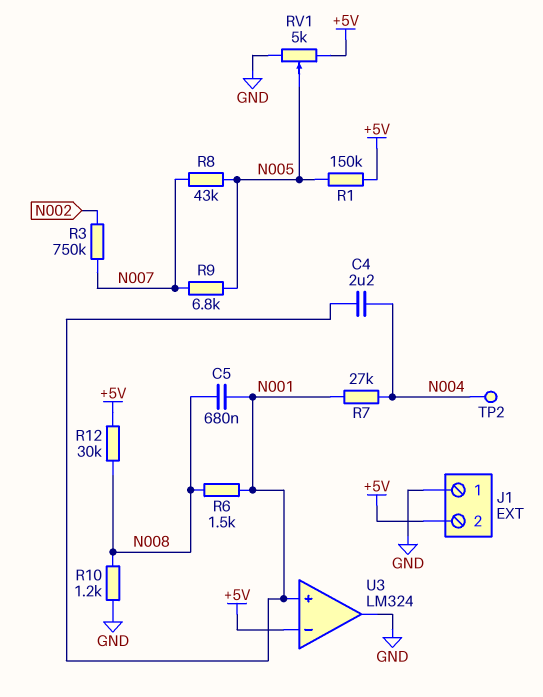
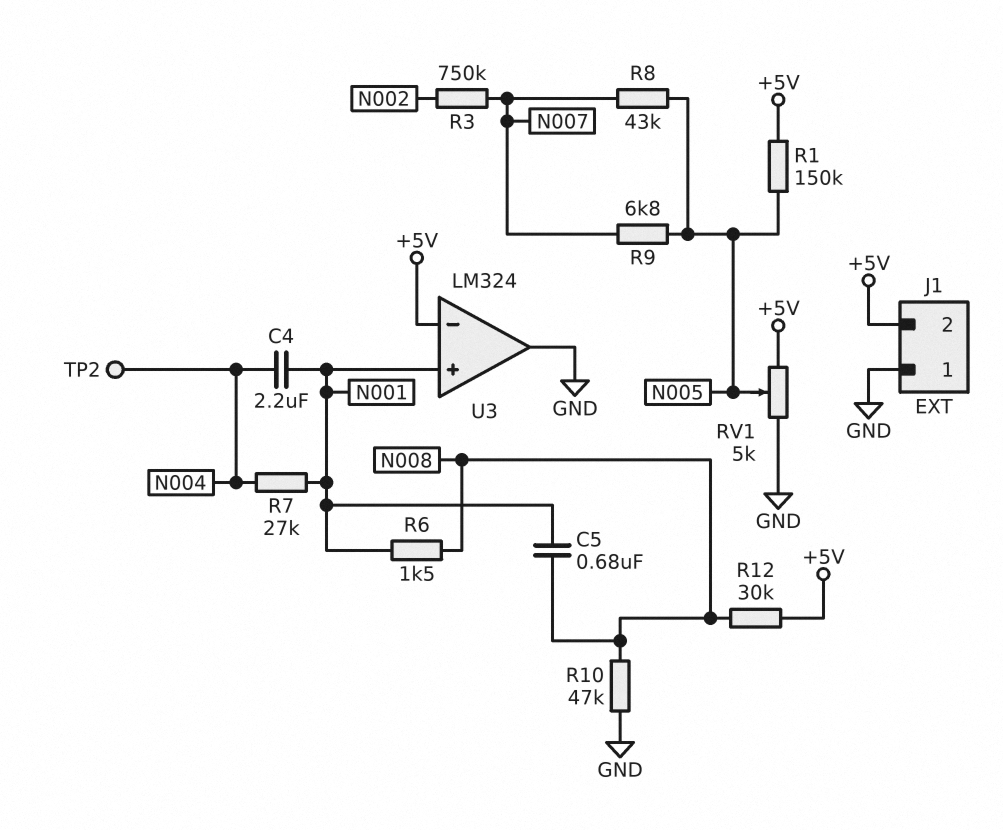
R10: 1.2k (GND, N008) -> 47k (GND, N008)

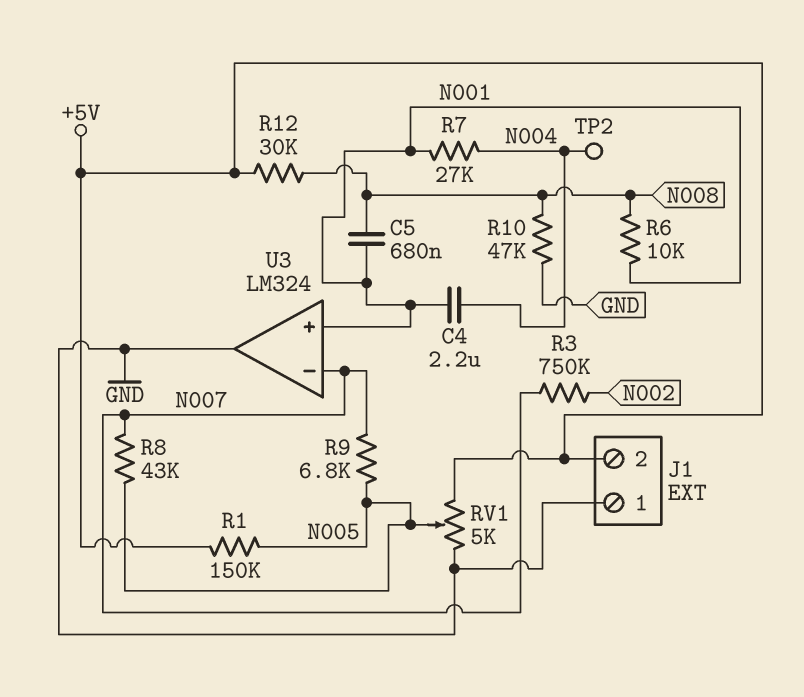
R6: 1.5k (N001, N008) -> 10k (N001, N008)
U3 pin in-: +5V -> N007

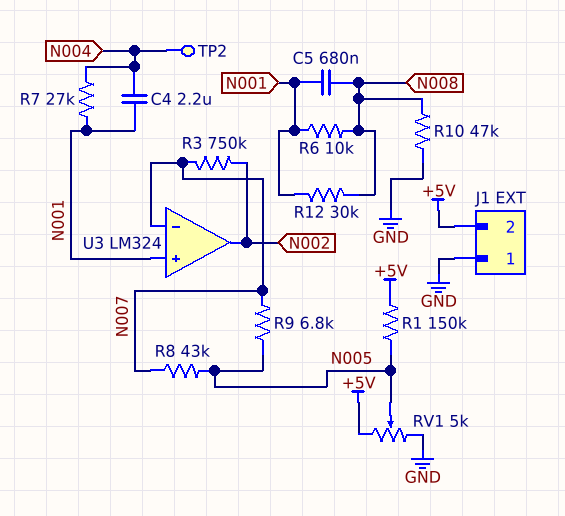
R12: 30k (+5V, N008) -> 30k (N001, N008)
U3 pin out: GND -> N002

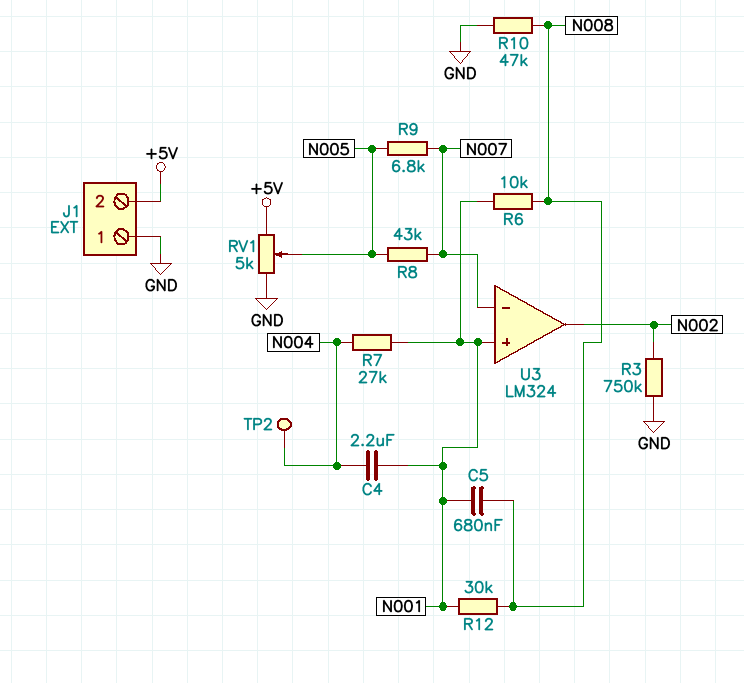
R1: 150k (+5V, N005) -> none
R3: 750k (N002, N007) -> 750k (GND, N002)

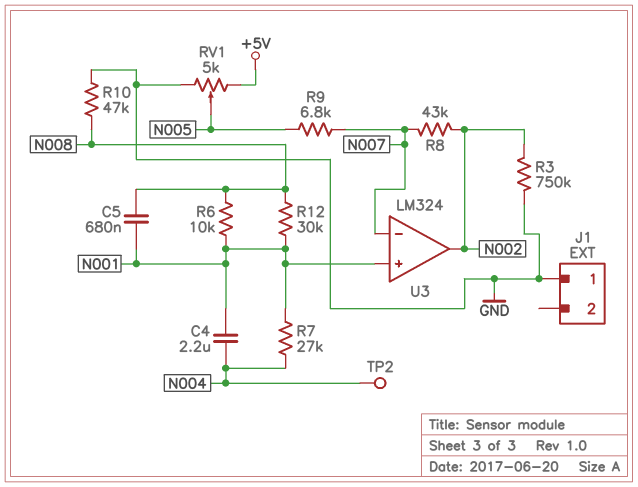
J1 pin 2: +5V -> none
R8: 43k (N005, N007) -> 43k (N002, N007)

